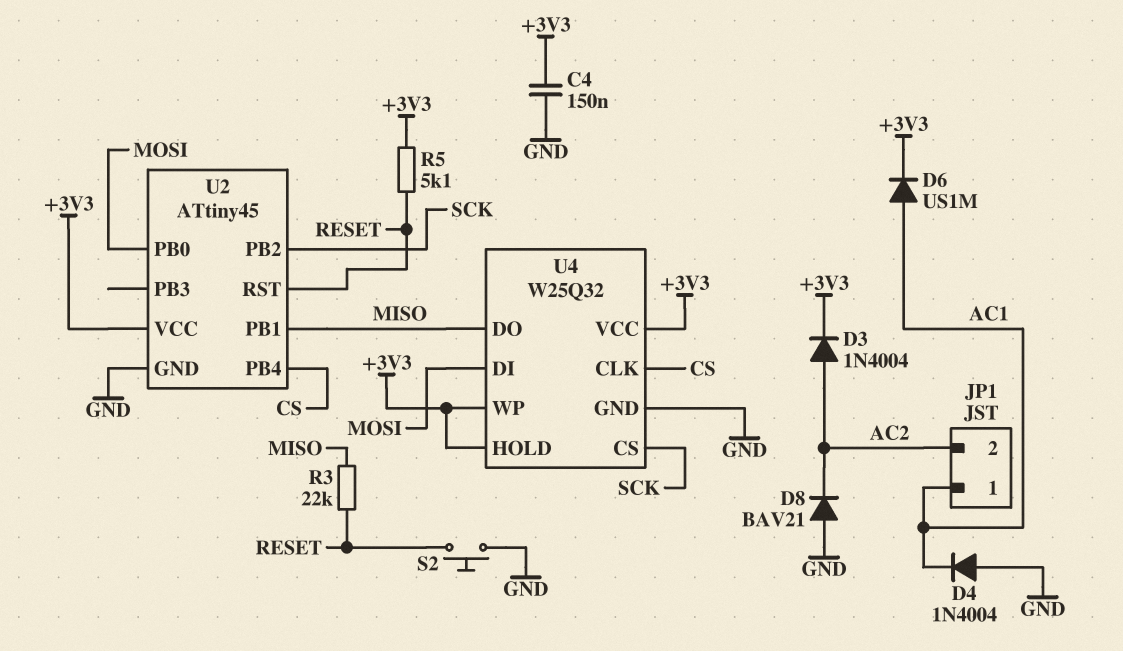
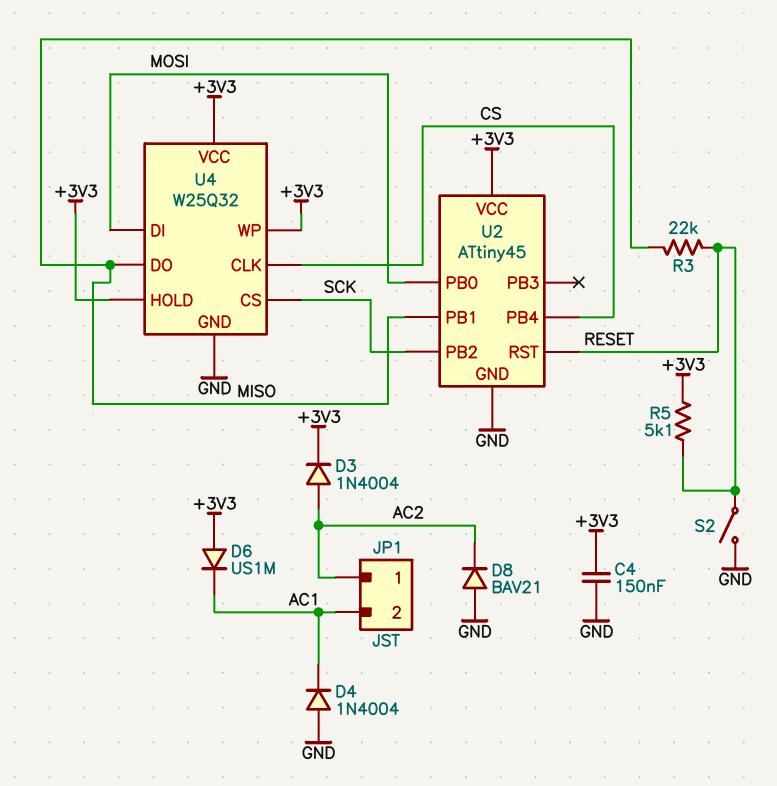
D6: diode US1M (A AC1, K +3V3) -> diode US1M (A +3V3, K AC1)
JP1 pin 1: AC1 -> AC2
JP1 pin 2: AC2 -> AC1
S2: button (GND, RESET) -> switch (GND, RESET)

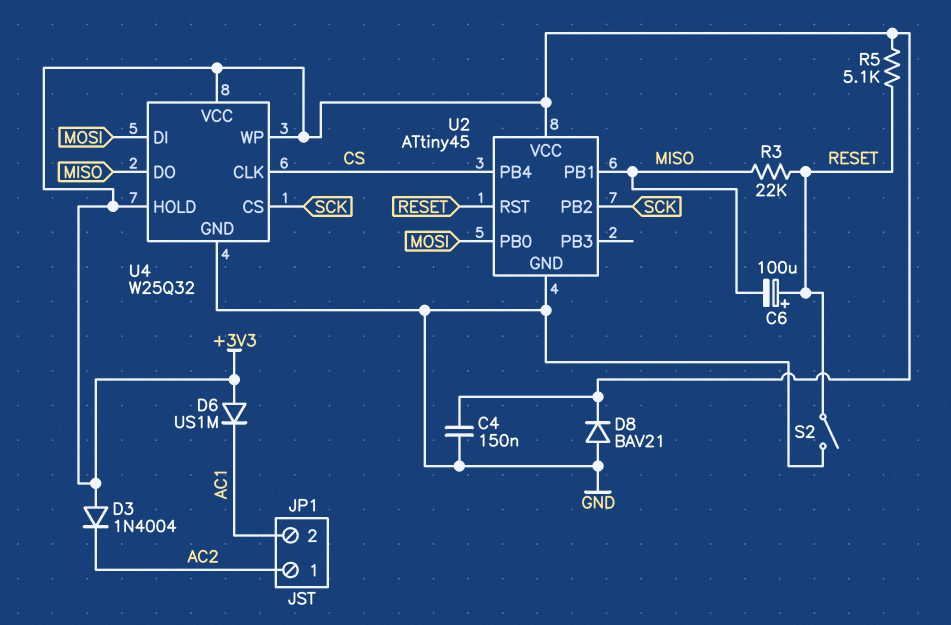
C6: none -> 100uF (plus RESET, minus MISO)
D3: diode 1N4004 (A AC2, K +3V3) -> diode 1N4004 (A +3V3, K AC2)
D4: diode 1N4004 (A GND, K AC1) -> none
D8: diode BAV21 (A GND, K AC2) -> diode BAV21 (A GND, K +3V3)

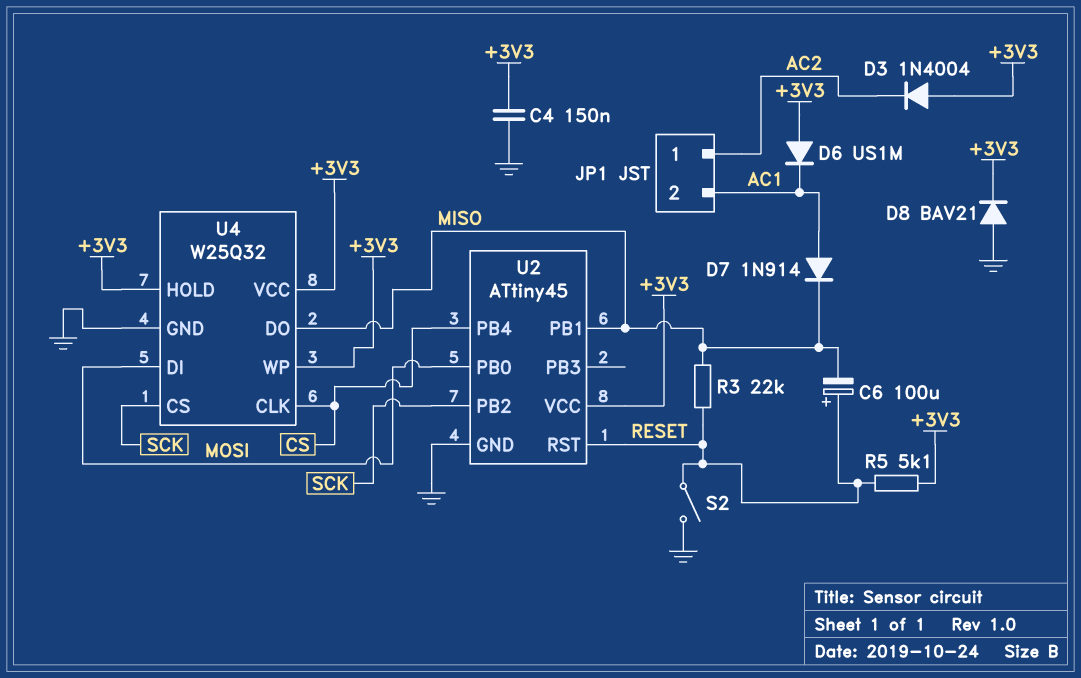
D7: none -> diode 1N914 (A AC1, K MISO)

